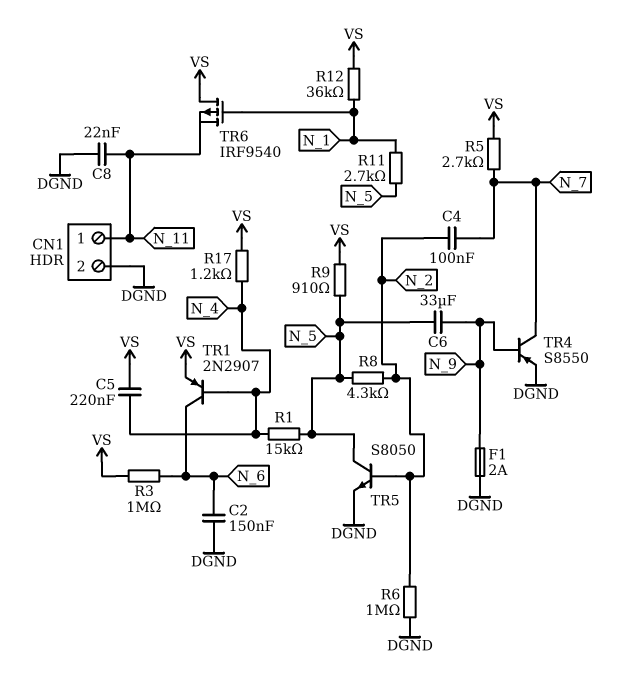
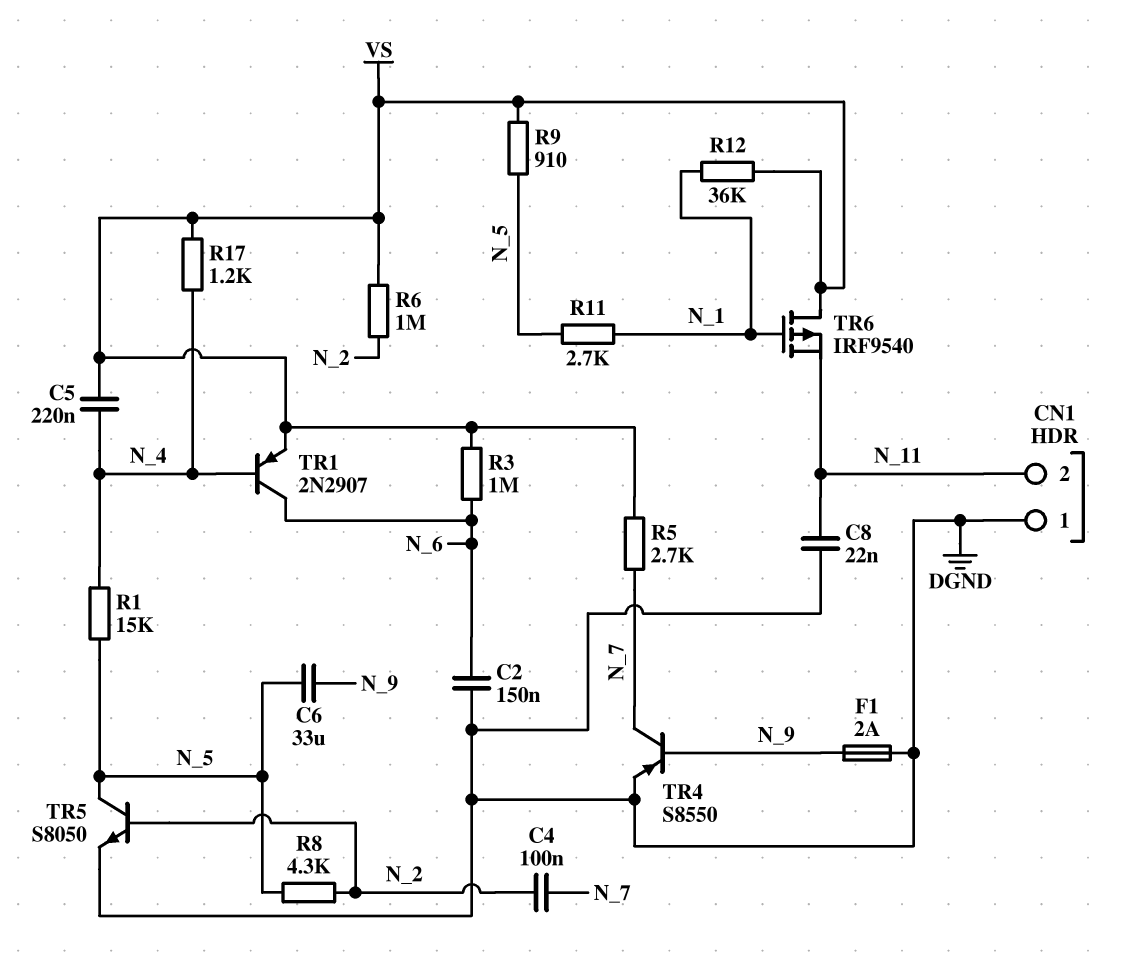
CN1 pin 1: N_11 -> DGND
CN1 pin 2: DGND -> N_11
R6: 1M (DGND, N_2) -> 1M (N_2, VS)

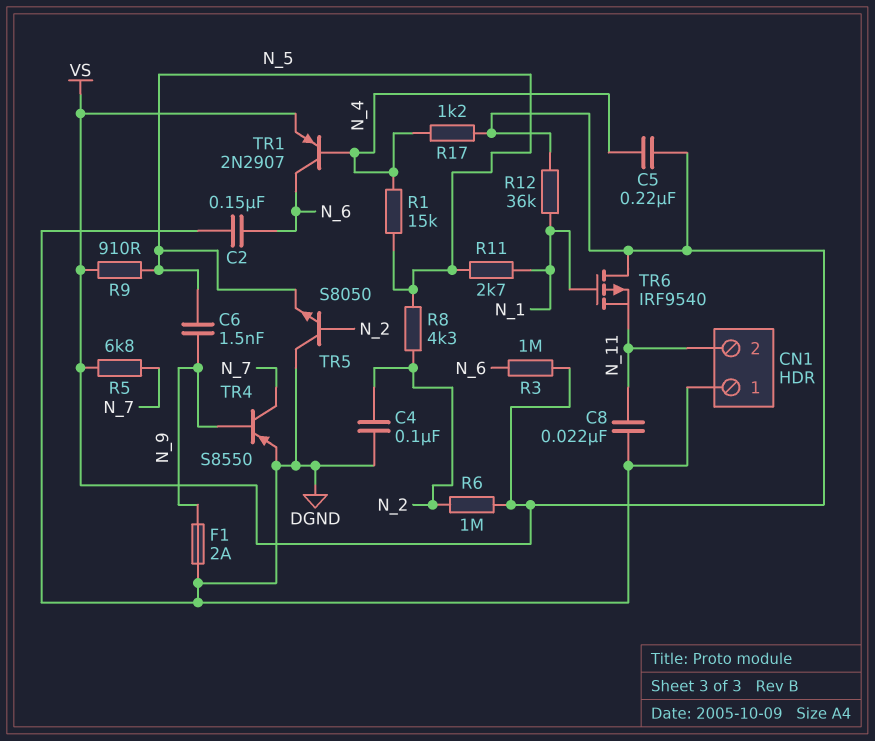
C4: 100nF (N_2, N_7) -> 100nF (DGND, N_2)
C6: 33uF (N_5, N_9) -> 1.5nF (N_5, N_9)
R5: 2.7k (N_7, VS) -> 6.8k (N_7, VS)
TR5: NPN S8050 (B N_2, C N_5, E DGND) -> NPN S8050 (B N_2, C DGND, E N_5)

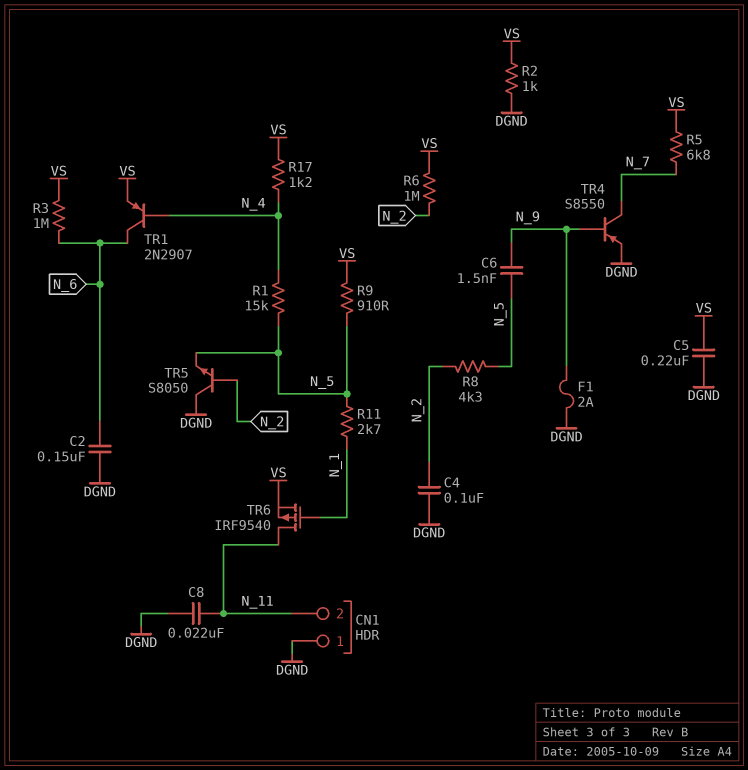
C5: 220nF (N_4, VS) -> 220nF (DGND, VS)
R2: none -> 1k (DGND, VS)
R12: 36k (N_1, VS) -> none
TR6: PMOS IRF9540 (G N_1, D VS, S N_11) -> PMOS IRF9540 (G N_1, D N_11, S VS)

